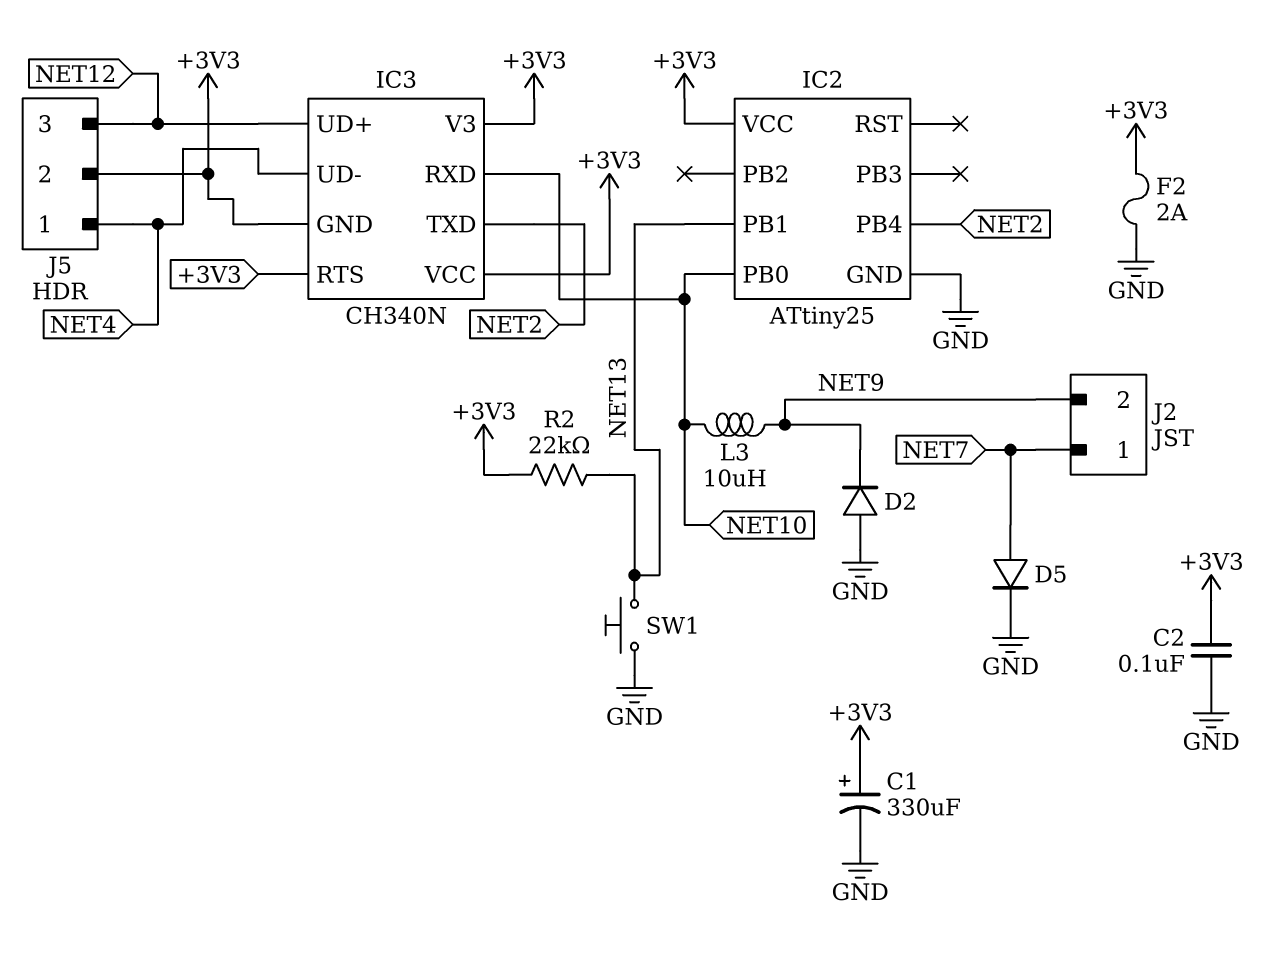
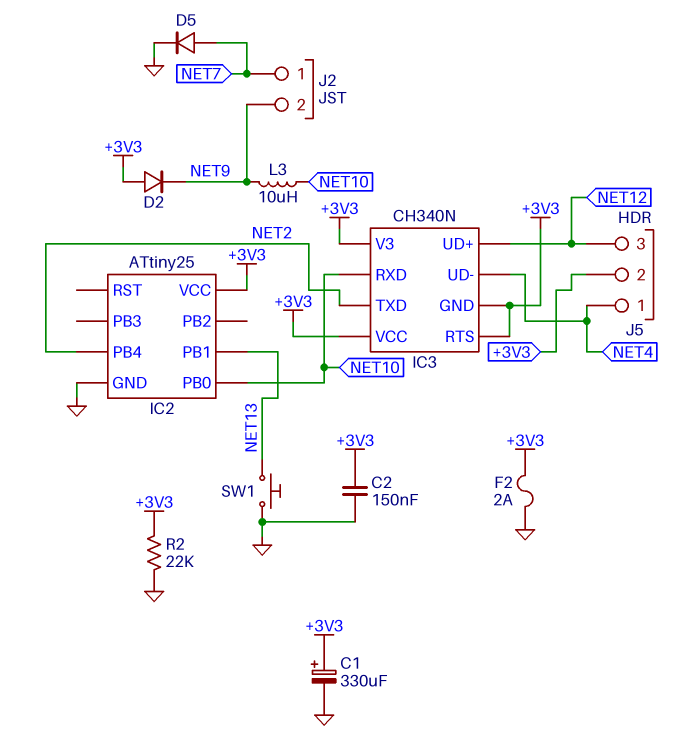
C2: 100nF (+3V3, GND) -> 150nF (+3V3, GND)
D2: diode (A GND, K NET9) -> diode (A +3V3, K NET9)
R2: 22k (+3V3, NET13) -> 22k (+3V3, GND)

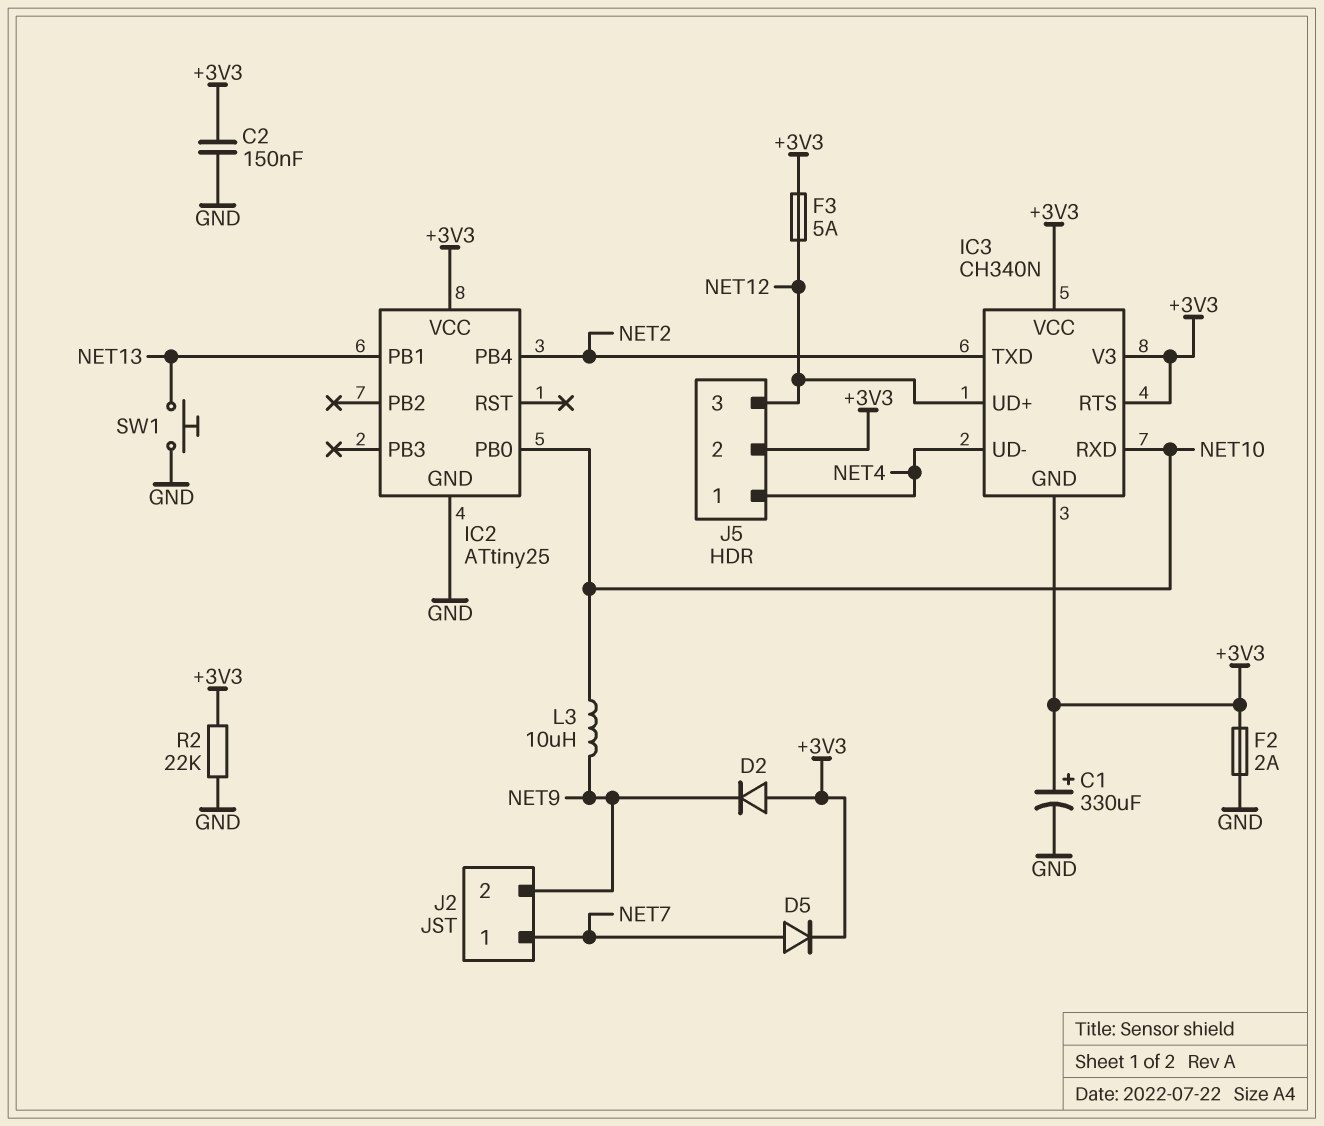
D5: diode (A NET7, K GND) -> diode (A NET7, K +3V3)
F3: none -> 5A (+3V3, NET12)

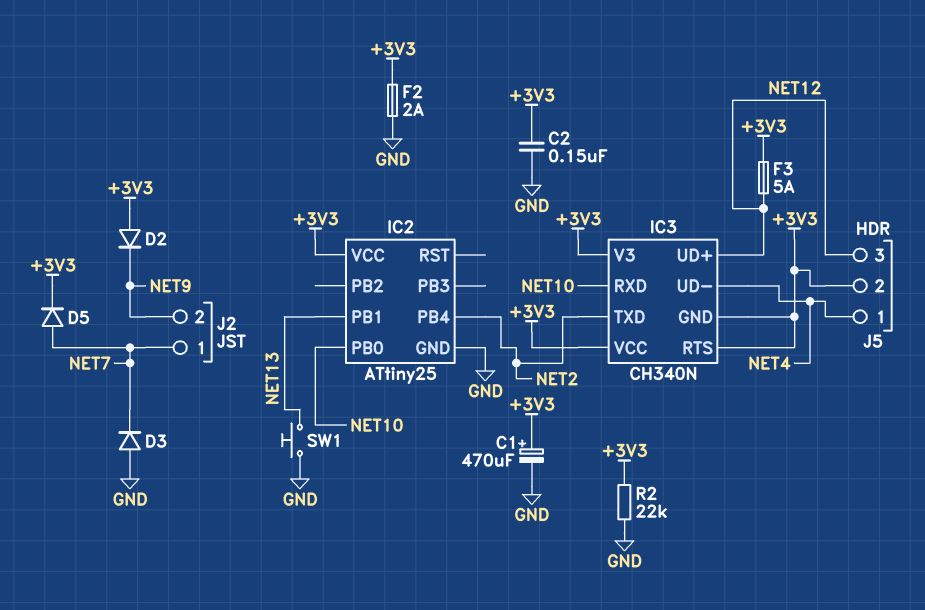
C1: 330uF (plus +3V3, minus GND) -> 470uF (plus +3V3, minus GND)
D3: none -> diode (A GND, K NET7)
L3: 10uH (NET9, NET10) -> none

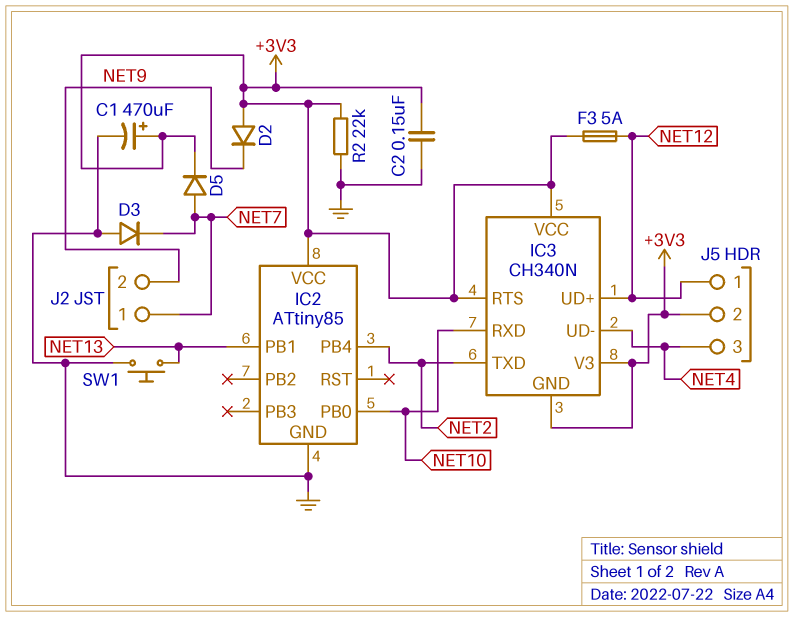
F2: 2A (+3V3, GND) -> none
IC2: ATtiny25 -> ATtiny85
J5 pin 1: NET4 -> NET12
J5 pin 3: NET12 -> NET4

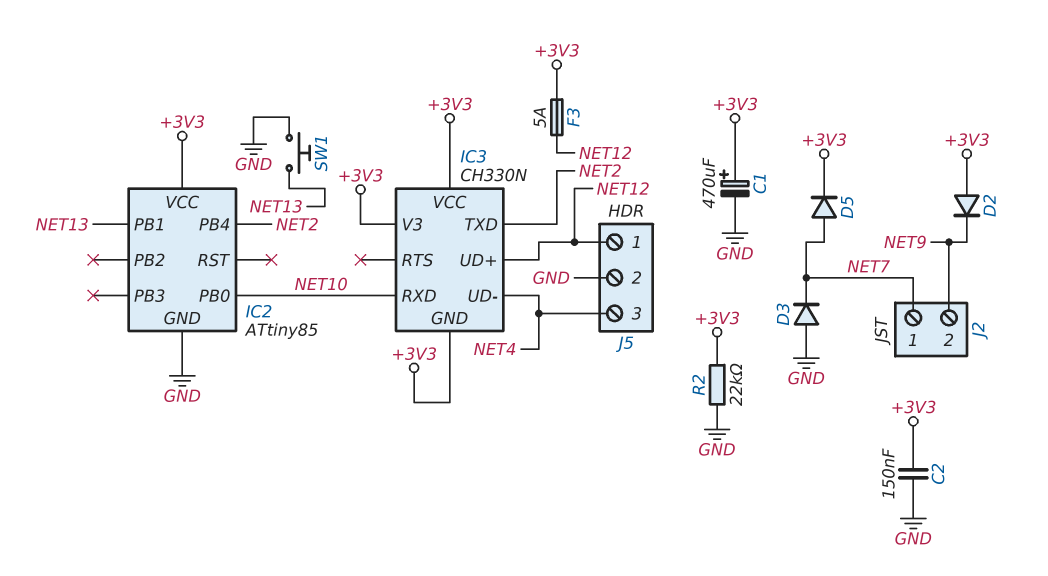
IC3: CH340N -> CH330N
IC3 pin RTS: +3V3 -> none
J5 pin 2: +3V3 -> GND

